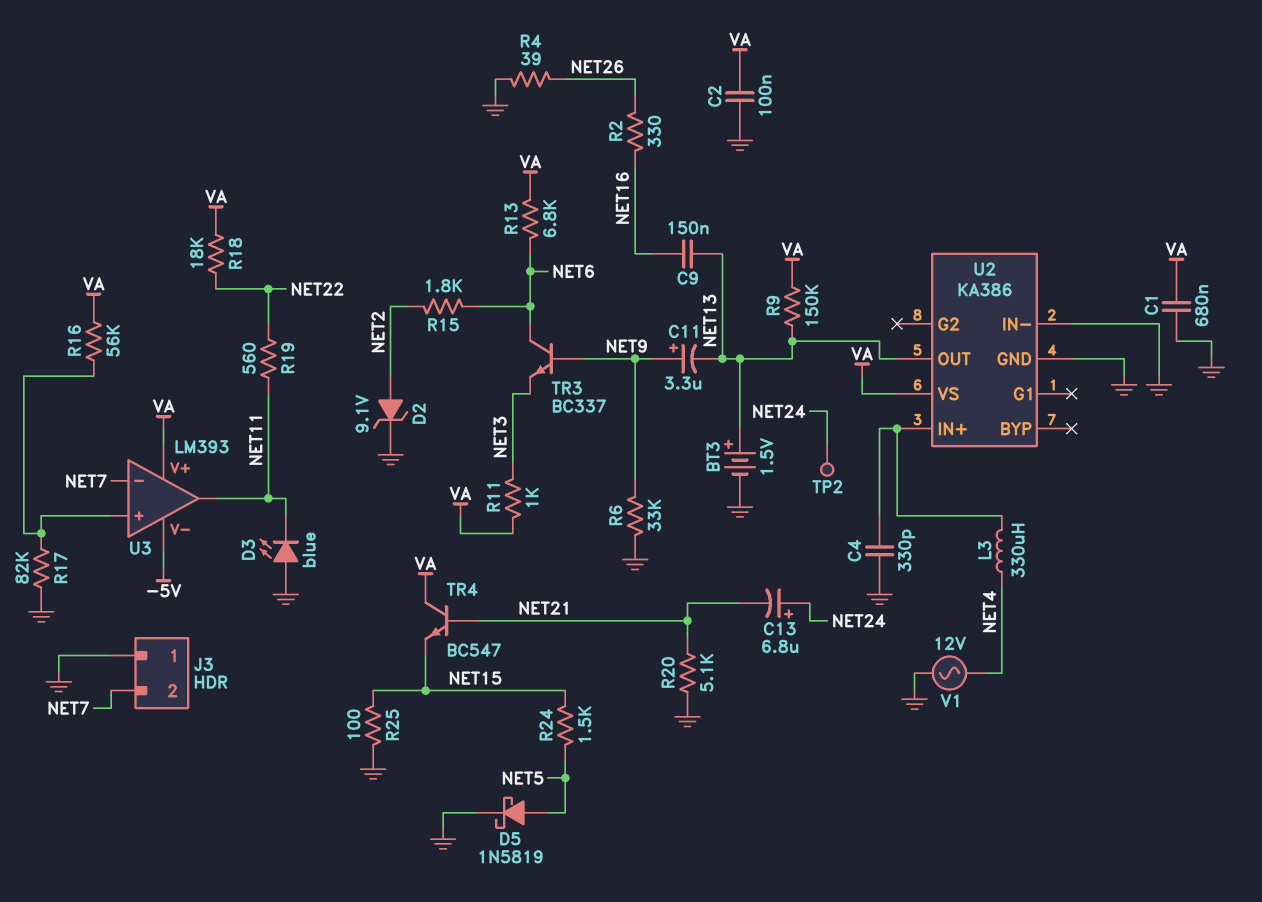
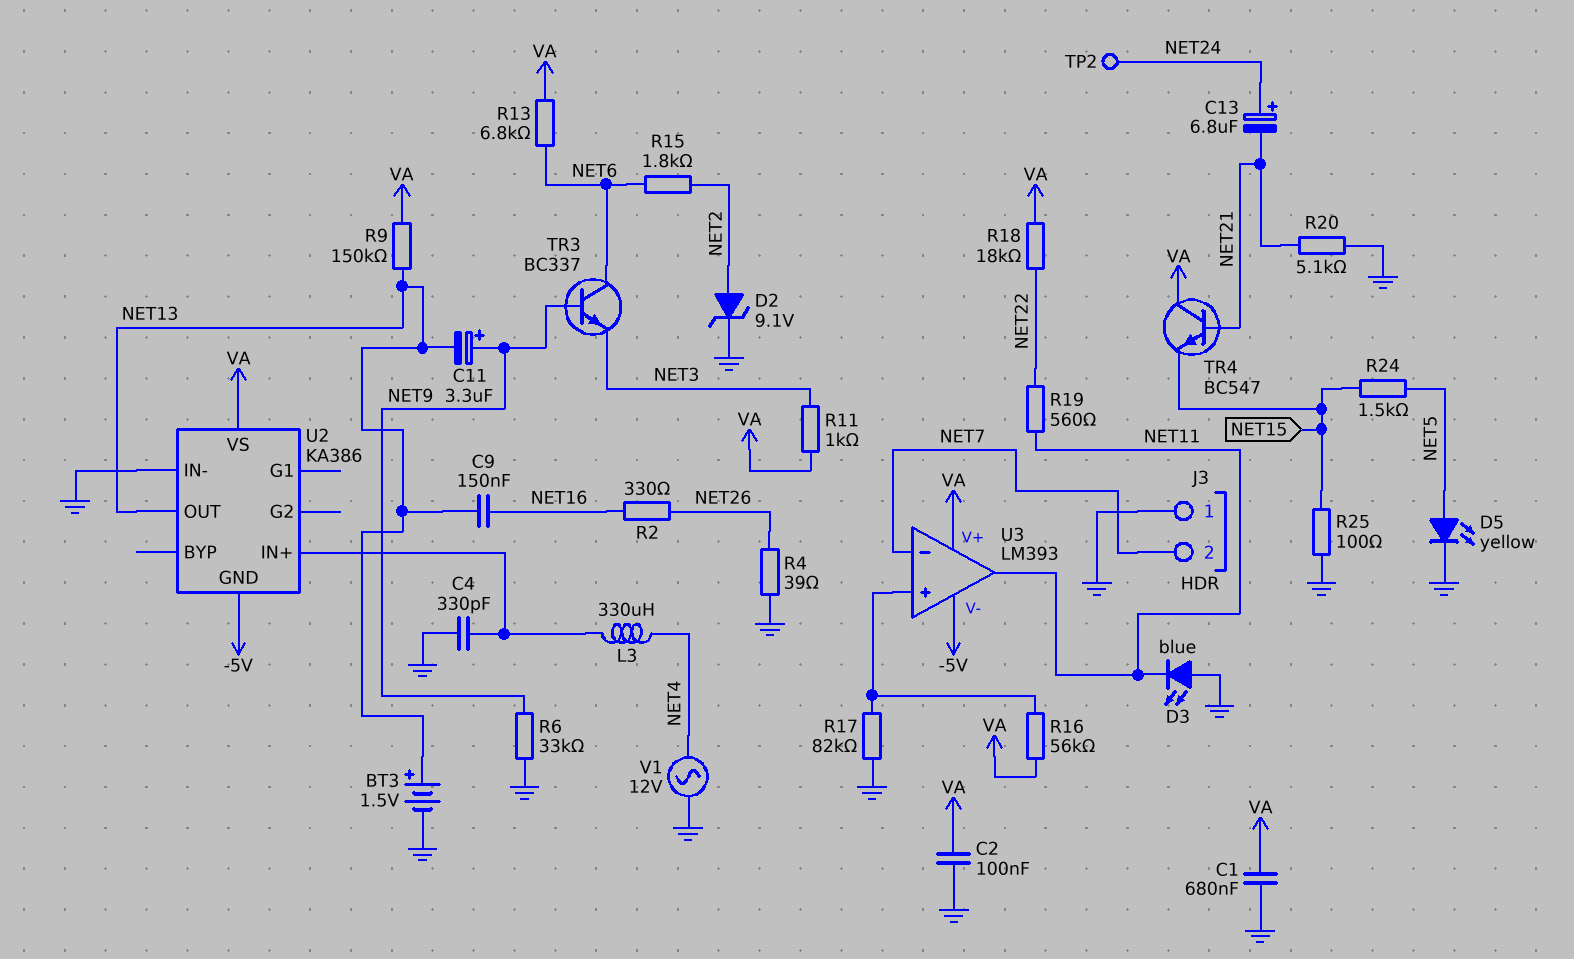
D5: schottky 1N5819 (A NET5, K GND) -> LED yellow (A NET5, K GND)
U2 pin GND: GND -> -5V

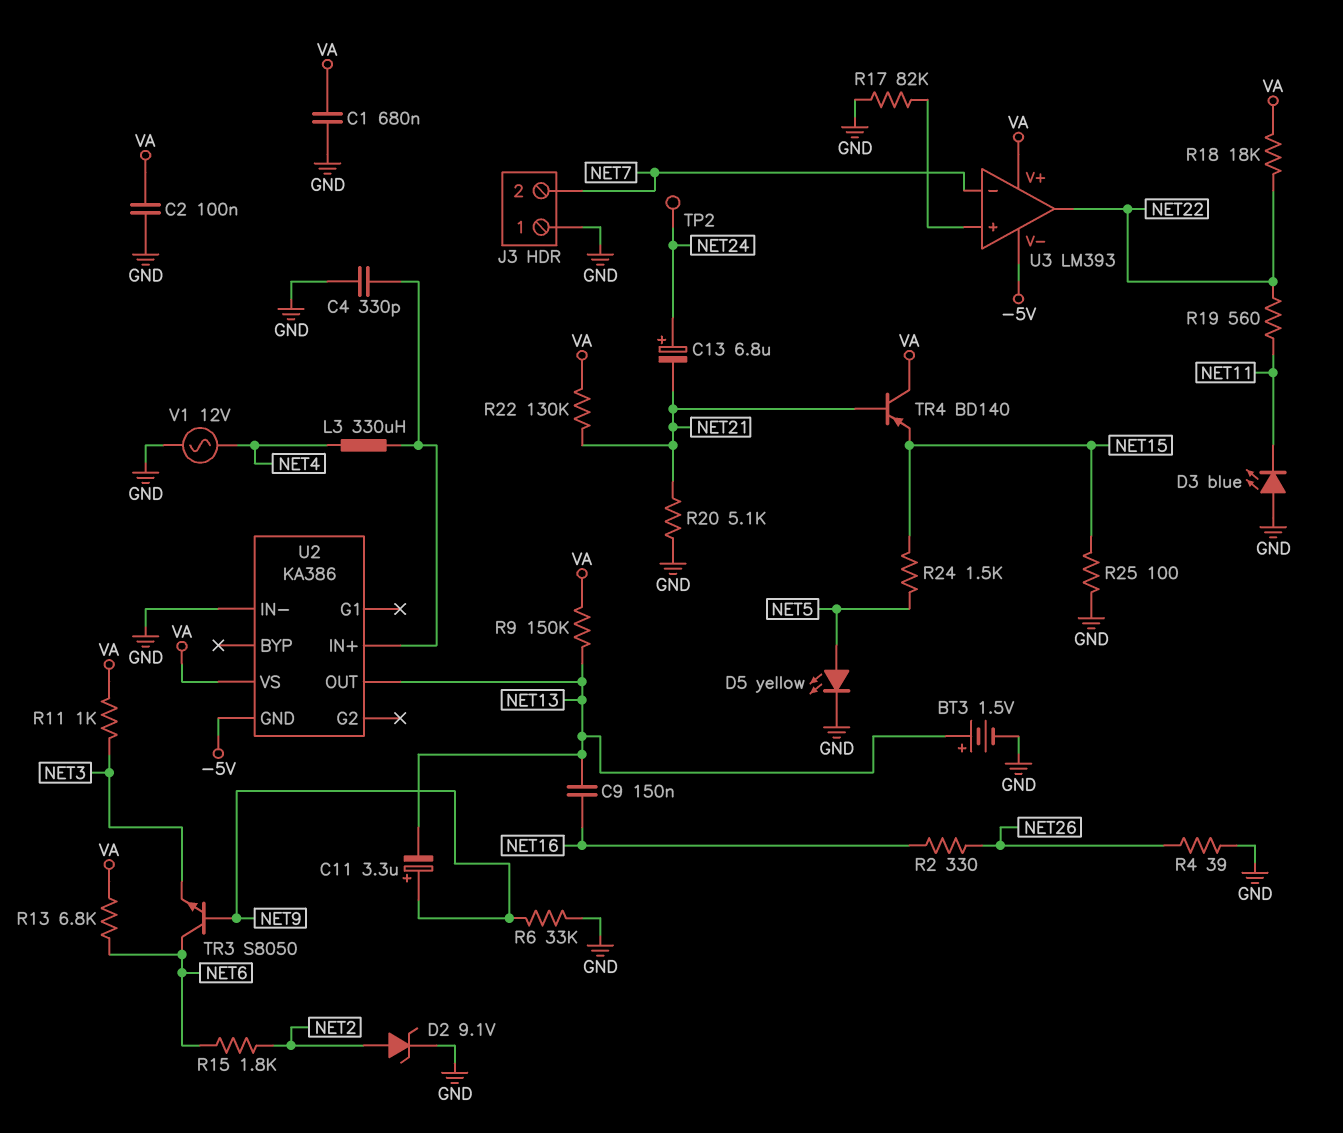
R16: 56k (U3/in+, VA) -> none
R22: none -> 130k (NET21, VA)
TR3: NPN BC337 (B NET9, C NET6, E NET3) -> NPN S8050 (B NET9, C NET6, E NET3)
TR4: NPN BC547 (B NET21, C VA, E NET15) -> PNP BD140 (B NET21, C VA, E NET15)
U3 pin out: NET11 -> NET22

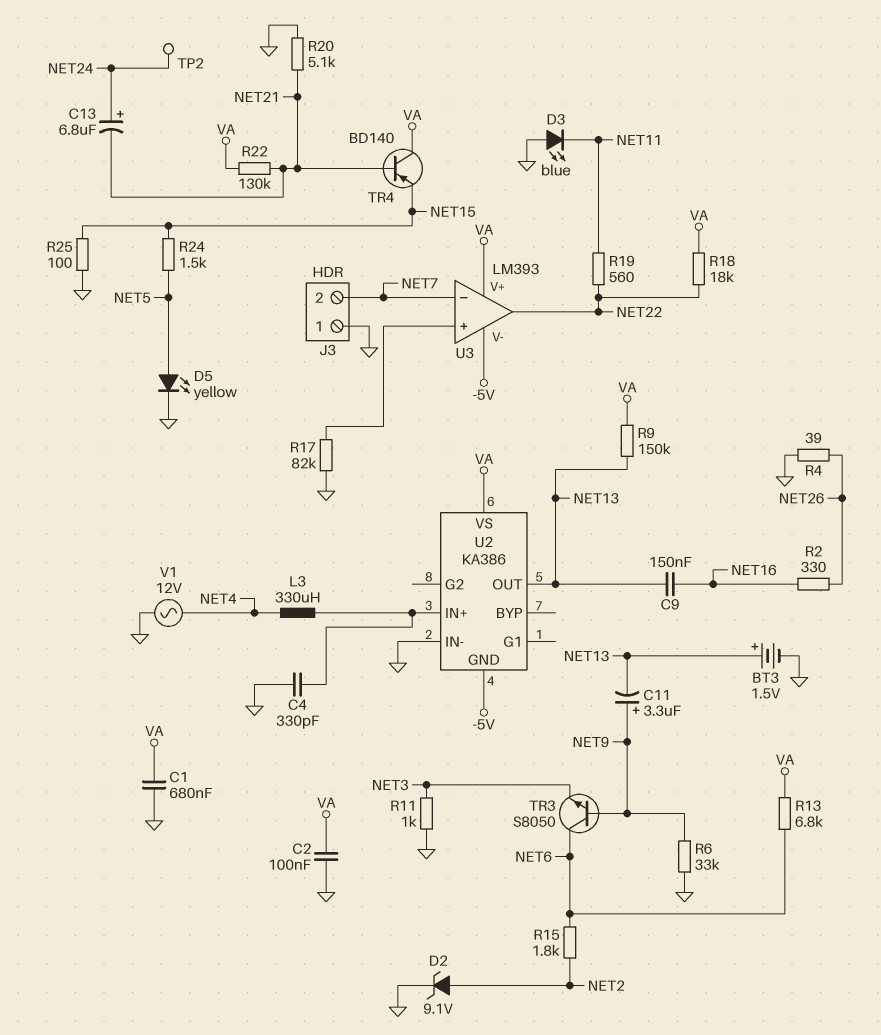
R11: 1k (NET3, VA) -> 1k (GND, NET3)

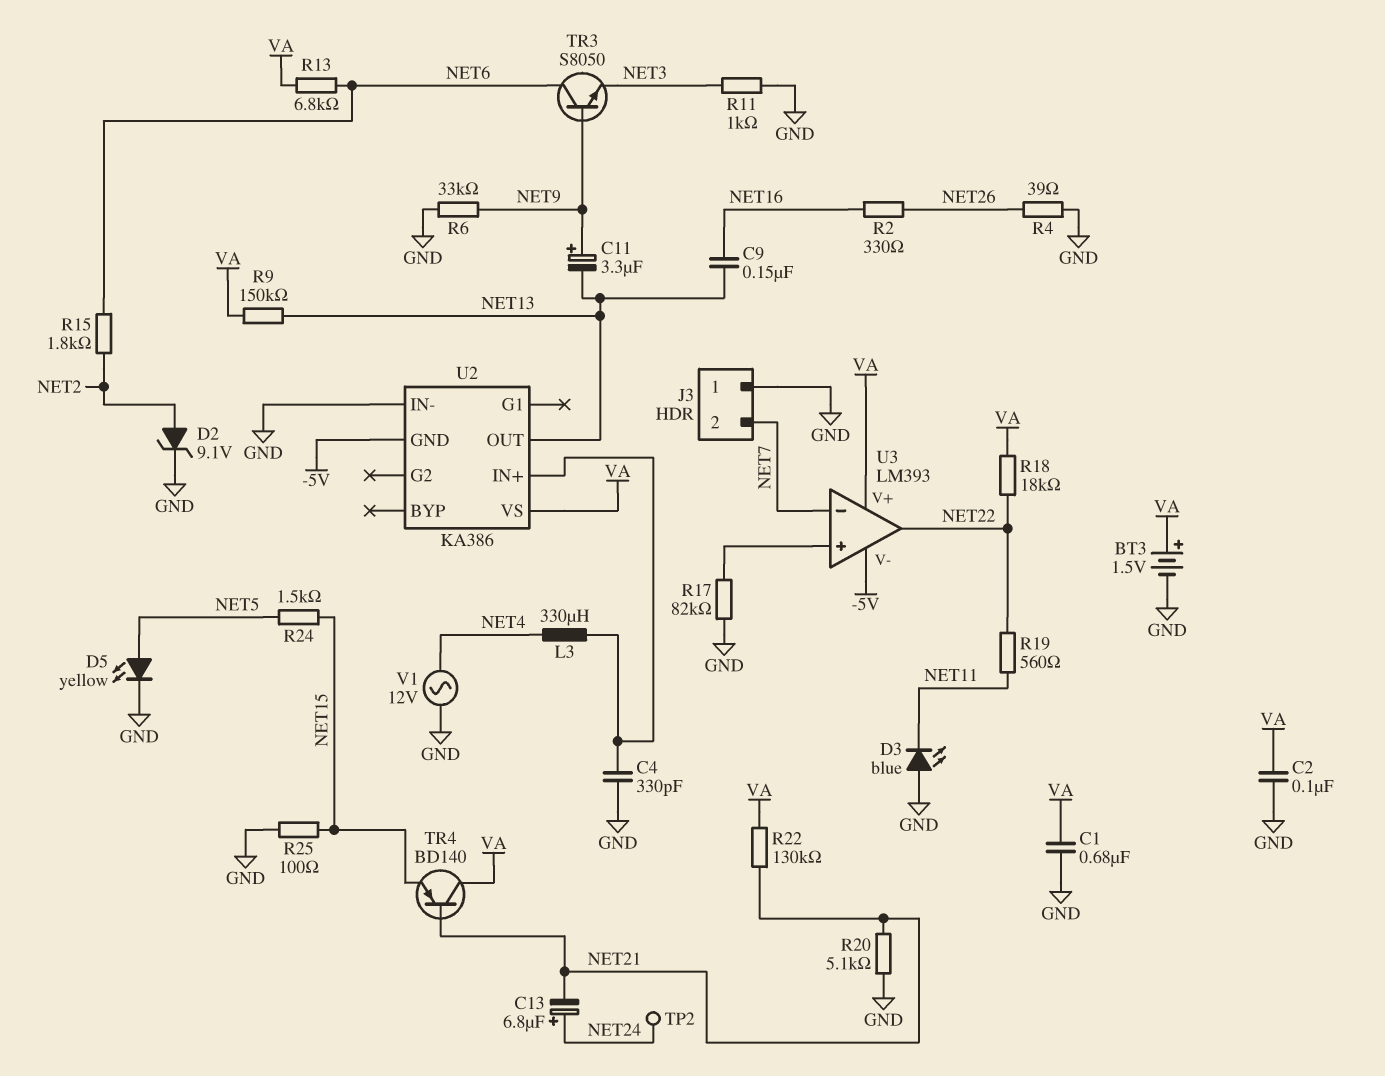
BT3: 1.5V (plus NET13, minus GND) -> 1.5V (plus VA, minus GND)

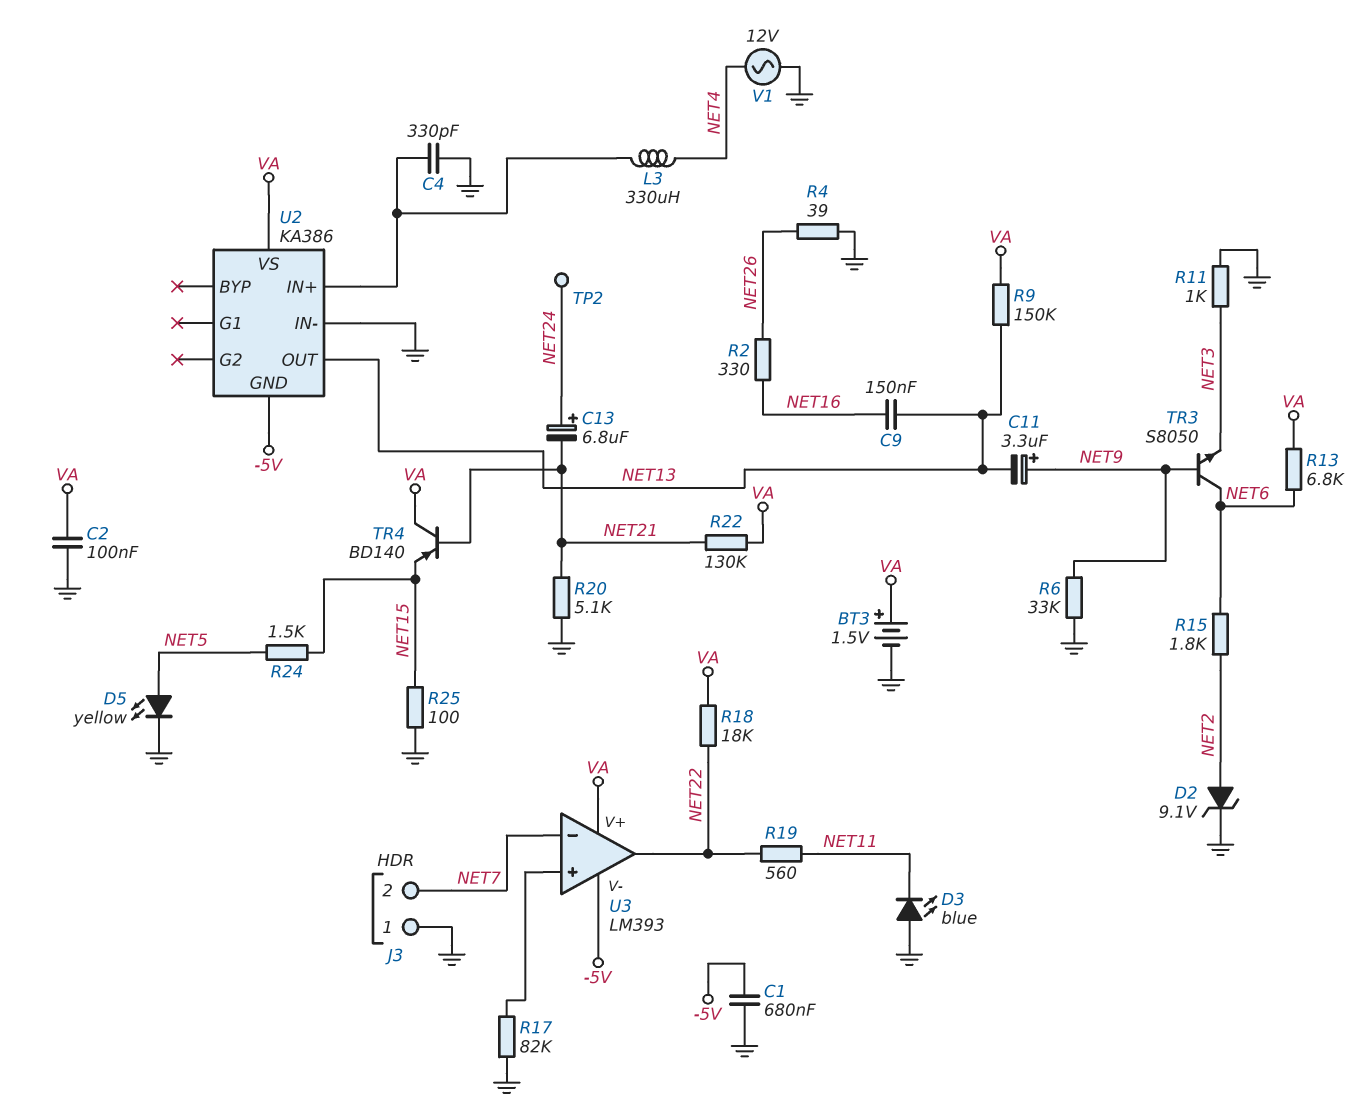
C1: 680nF (GND, VA) -> 680nF (-5V, GND)

